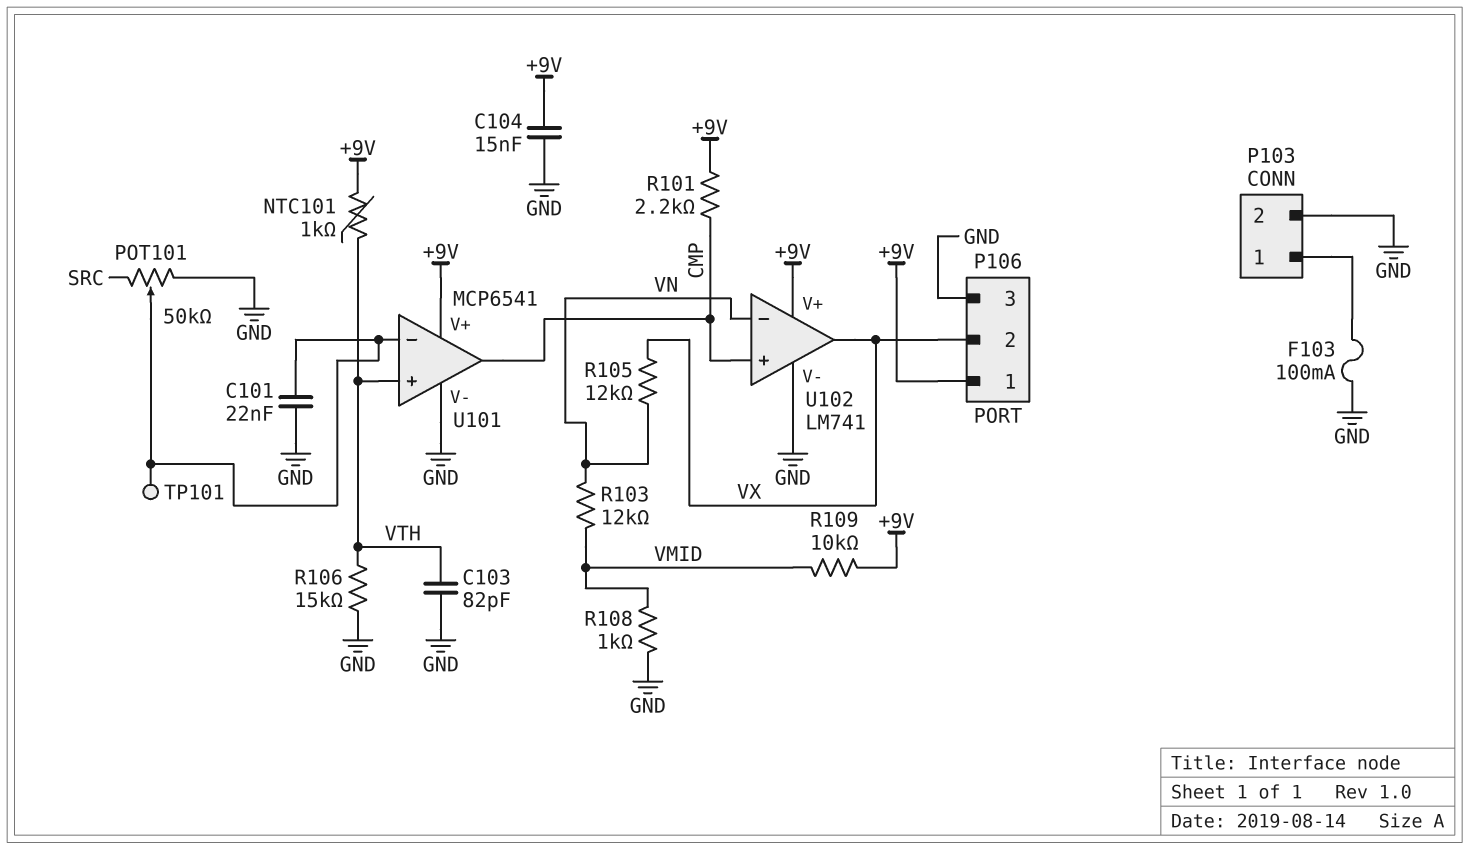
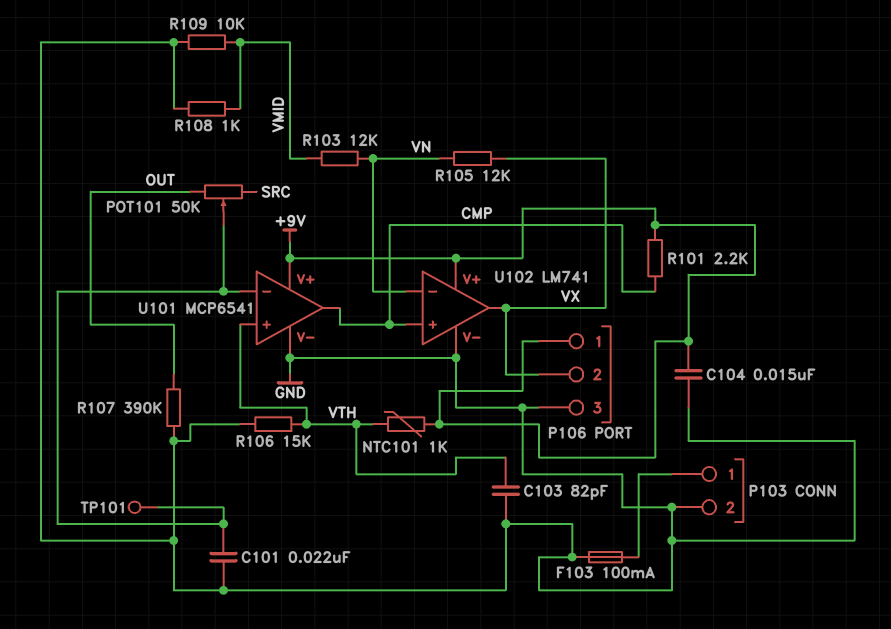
POT101: 50k (GND, SRC, wiper U101/in-) -> 50k (OUT, SRC, wiper U101/in-)
R107: none -> 390k (GND, OUT)
R109: 10k (+9V, VMID) -> 10k (GND, VMID)

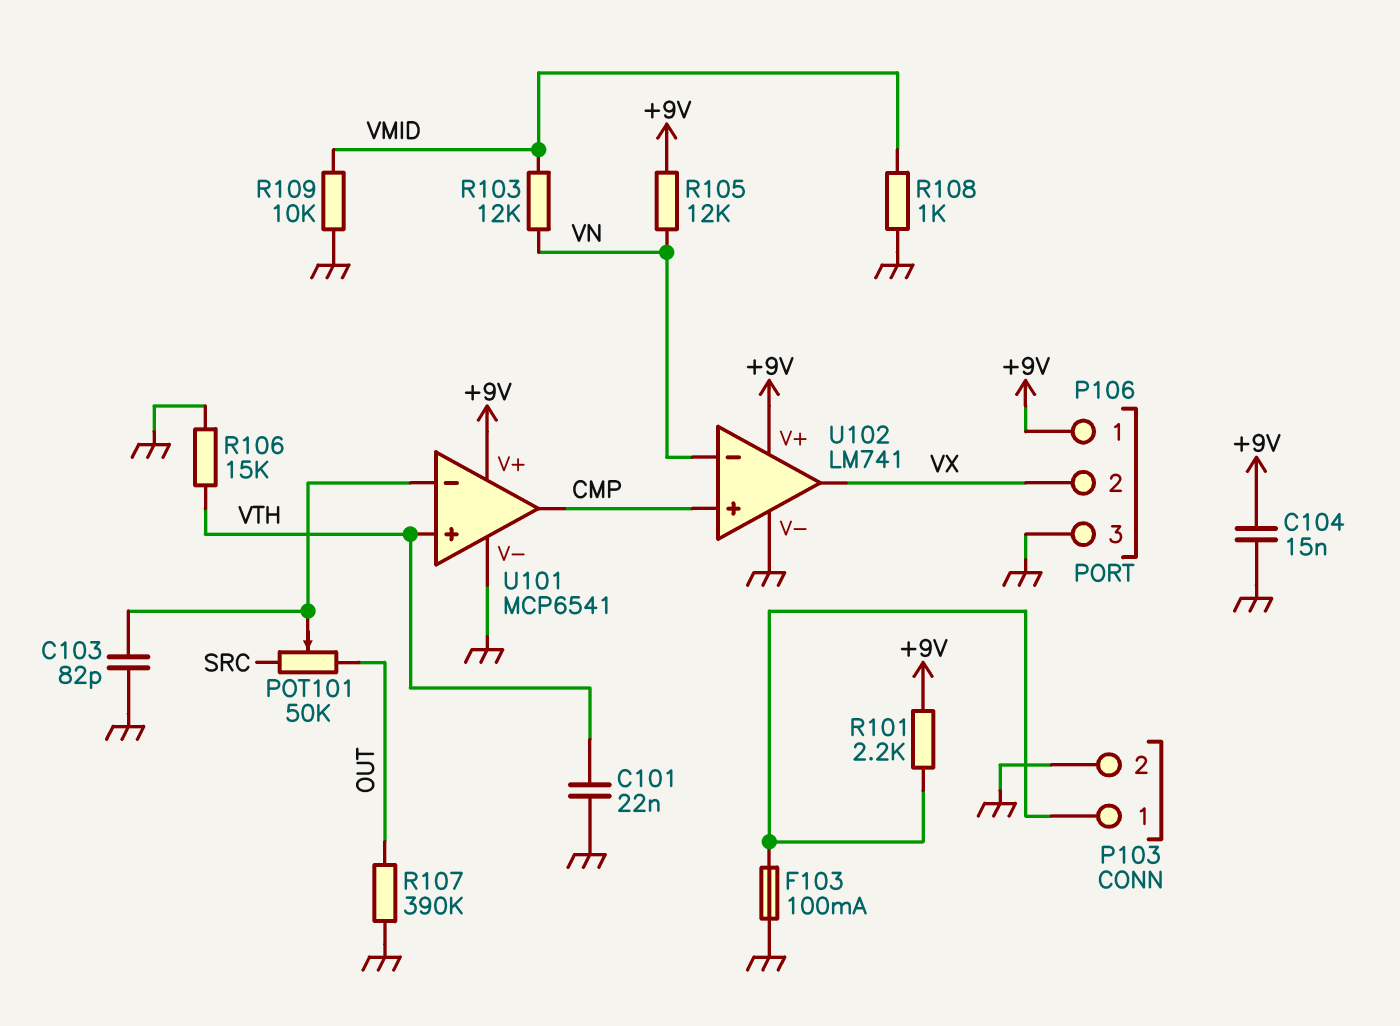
C101: 22nF (GND, U101/in-) -> 22nF (GND, VTH)
C103: 82pF (GND, VTH) -> 82pF (GND, U101/in-)
NTC101: 1k (+9V, VTH) -> none
R101: 2.2k (+9V, CMP) -> 2.2k (+9V, P103/1)
R105: 12k (VN, VX) -> 12k (+9V, VN)
TP101: test point (U101/in-) -> none

